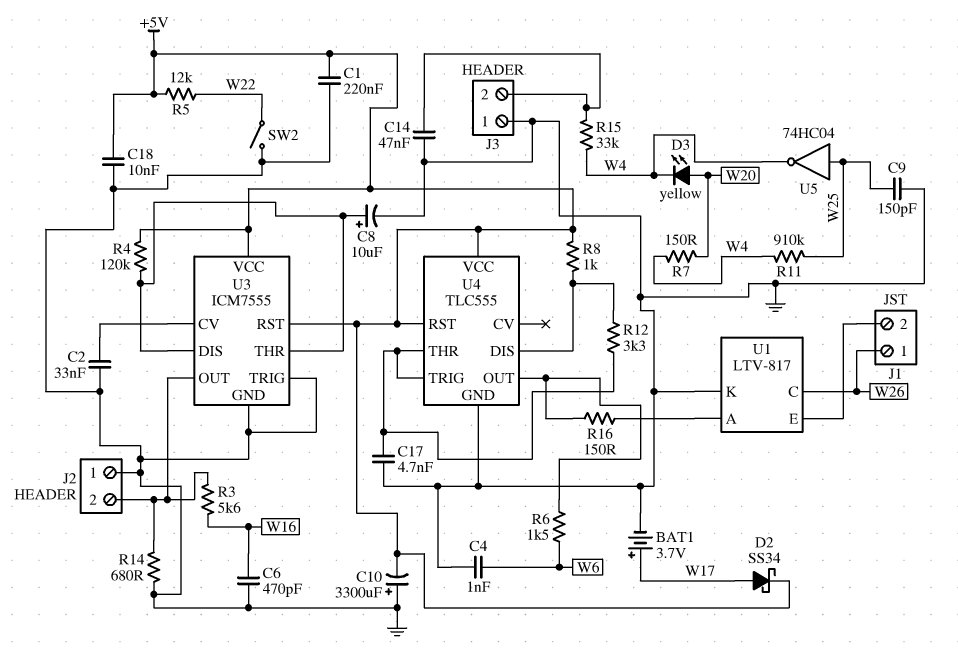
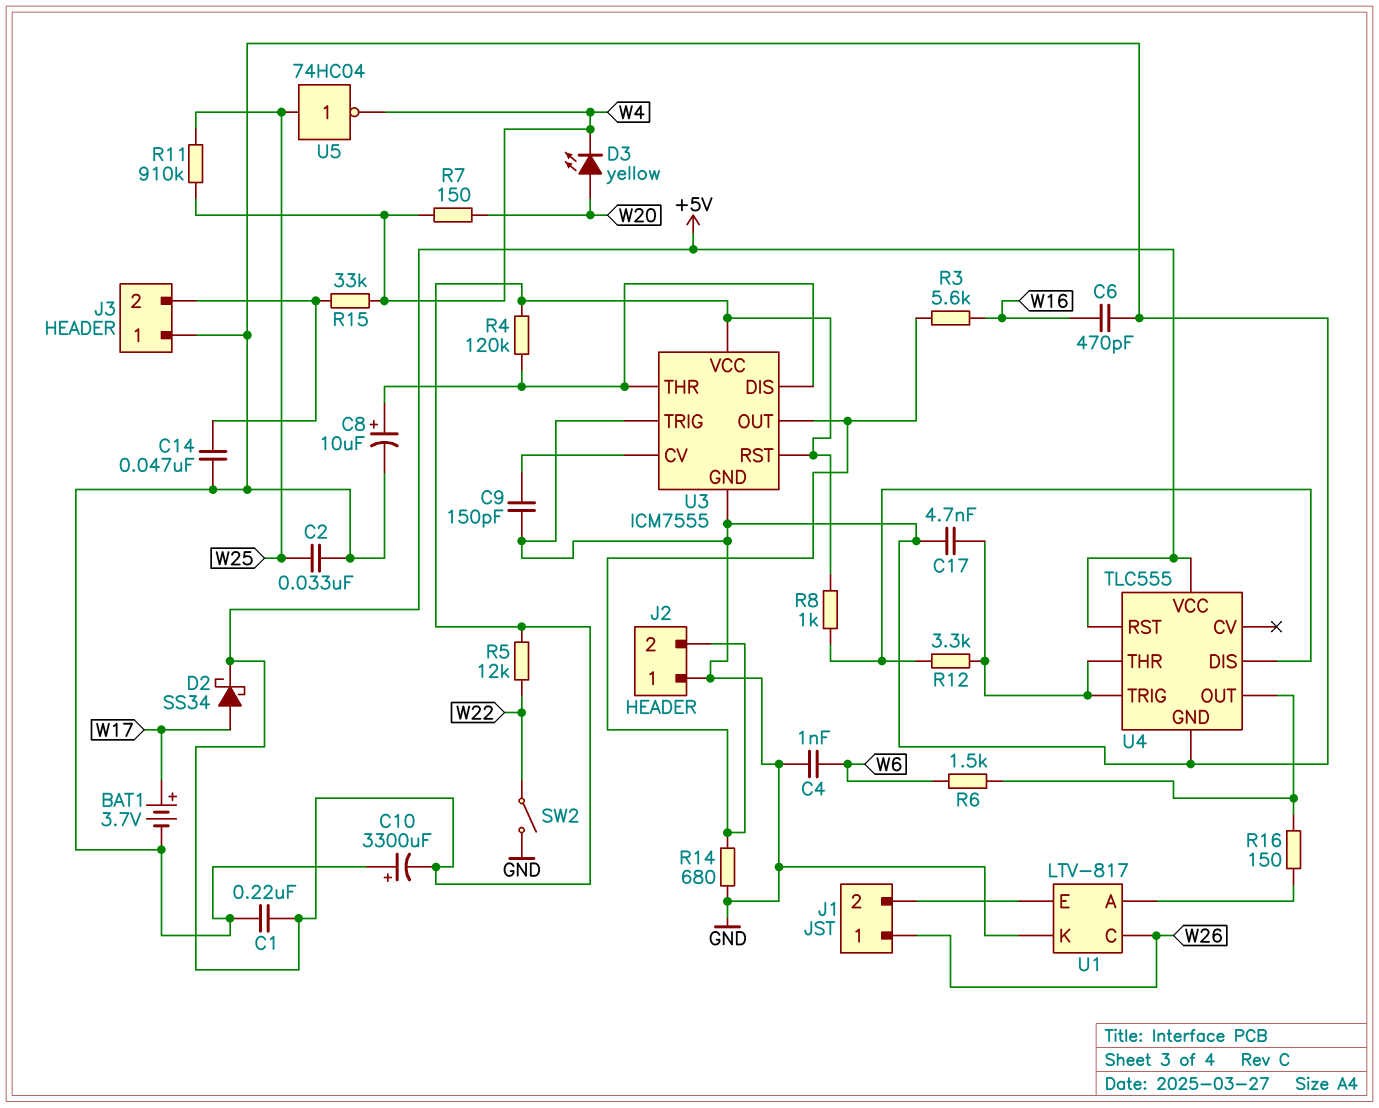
C2: 33nF (GND, U3/CV) -> 33nF (GND, W25)
C9: 150pF (GND, W25) -> 150pF (GND, U3/CV)
C18: 10nF (+5V, GND) -> none

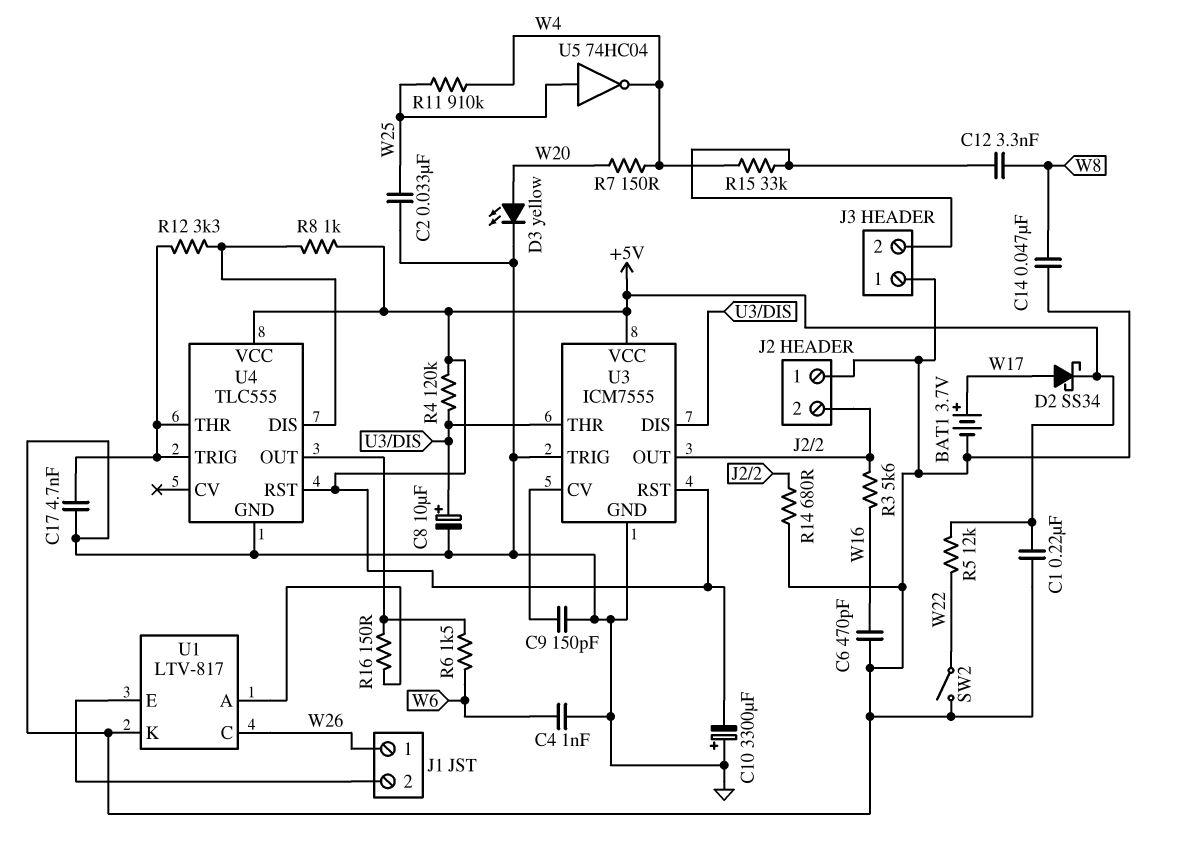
C12: none -> 3.3nF (J3/2, W8)
C14: 47nF (GND, J3/2) -> 47nF (GND, W8)
D3: LED yellow (A W20, K W4) -> LED yellow (A W20, K GND)

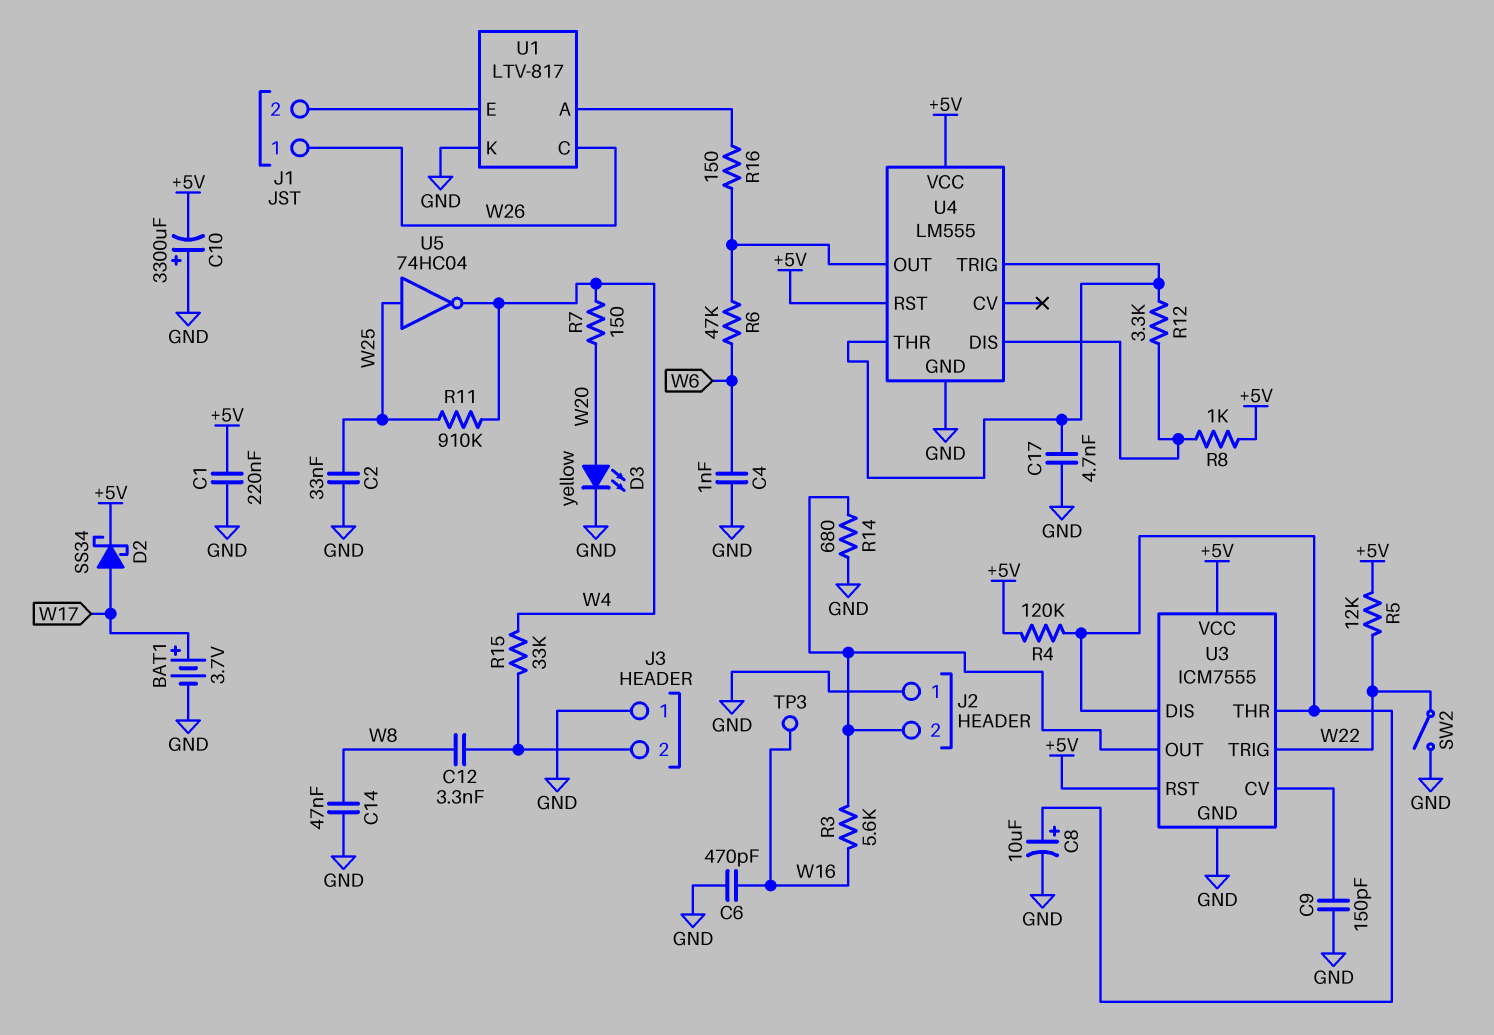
R6: 1.5k (U4/OUT, W6) -> 47k (U4/OUT, W6)
TP3: none -> test point (W16)
U3 pin TRIG: GND -> W22
U4: TLC555 -> LM555

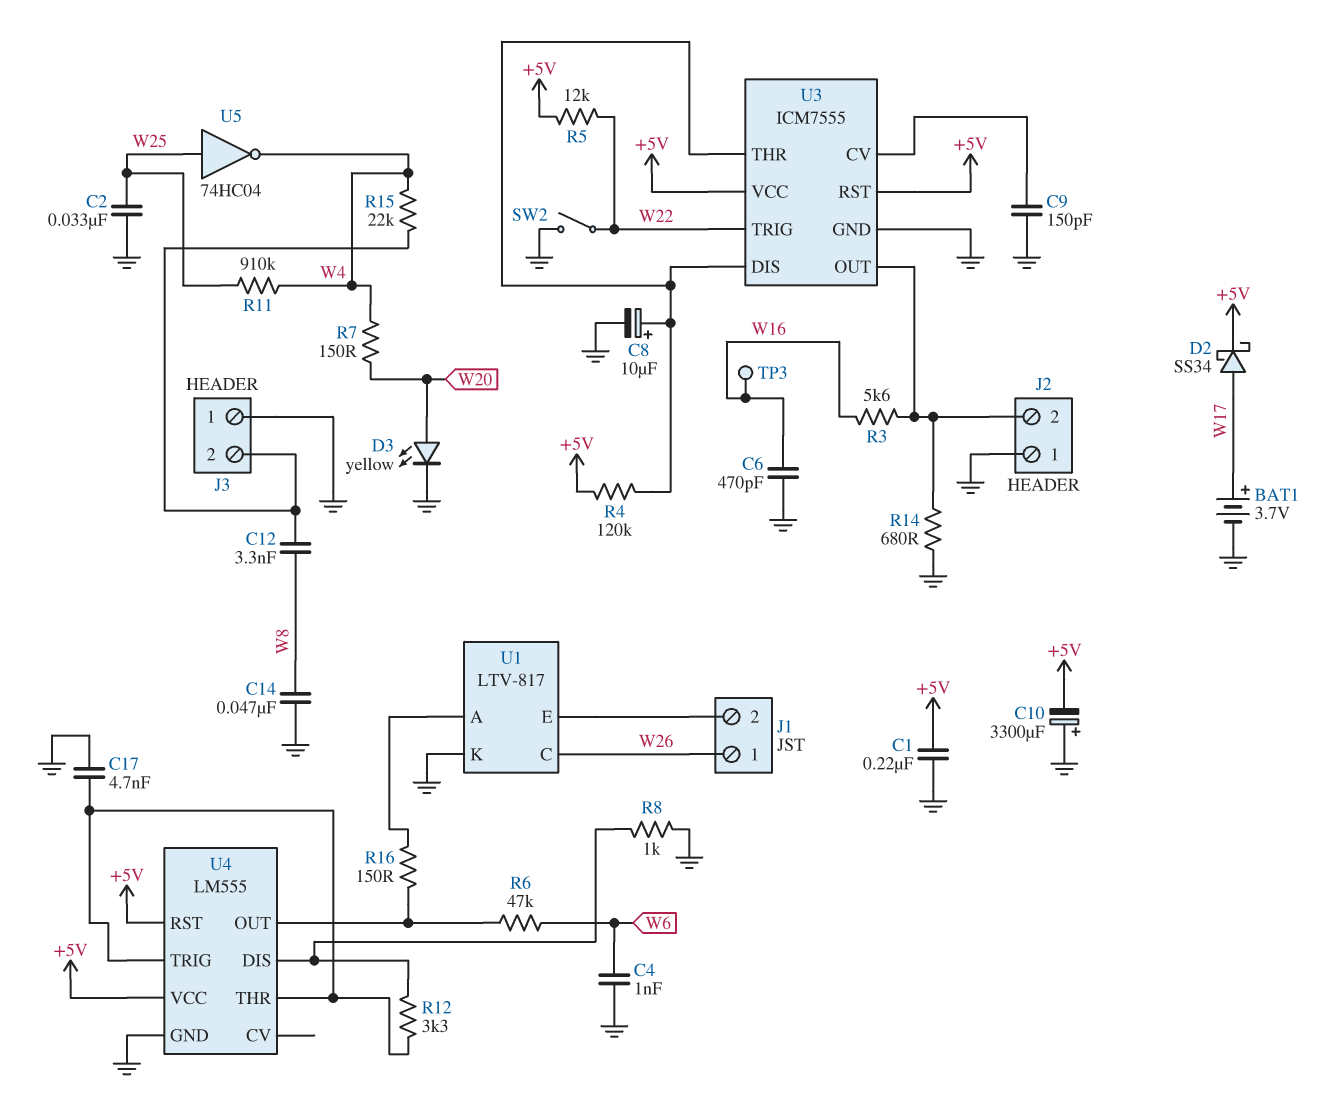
R8: 1k (+5V, U4/DIS) -> 1k (GND, U4/DIS)
R15: 33k (J3/2, W4) -> 22k (J3/2, W4)

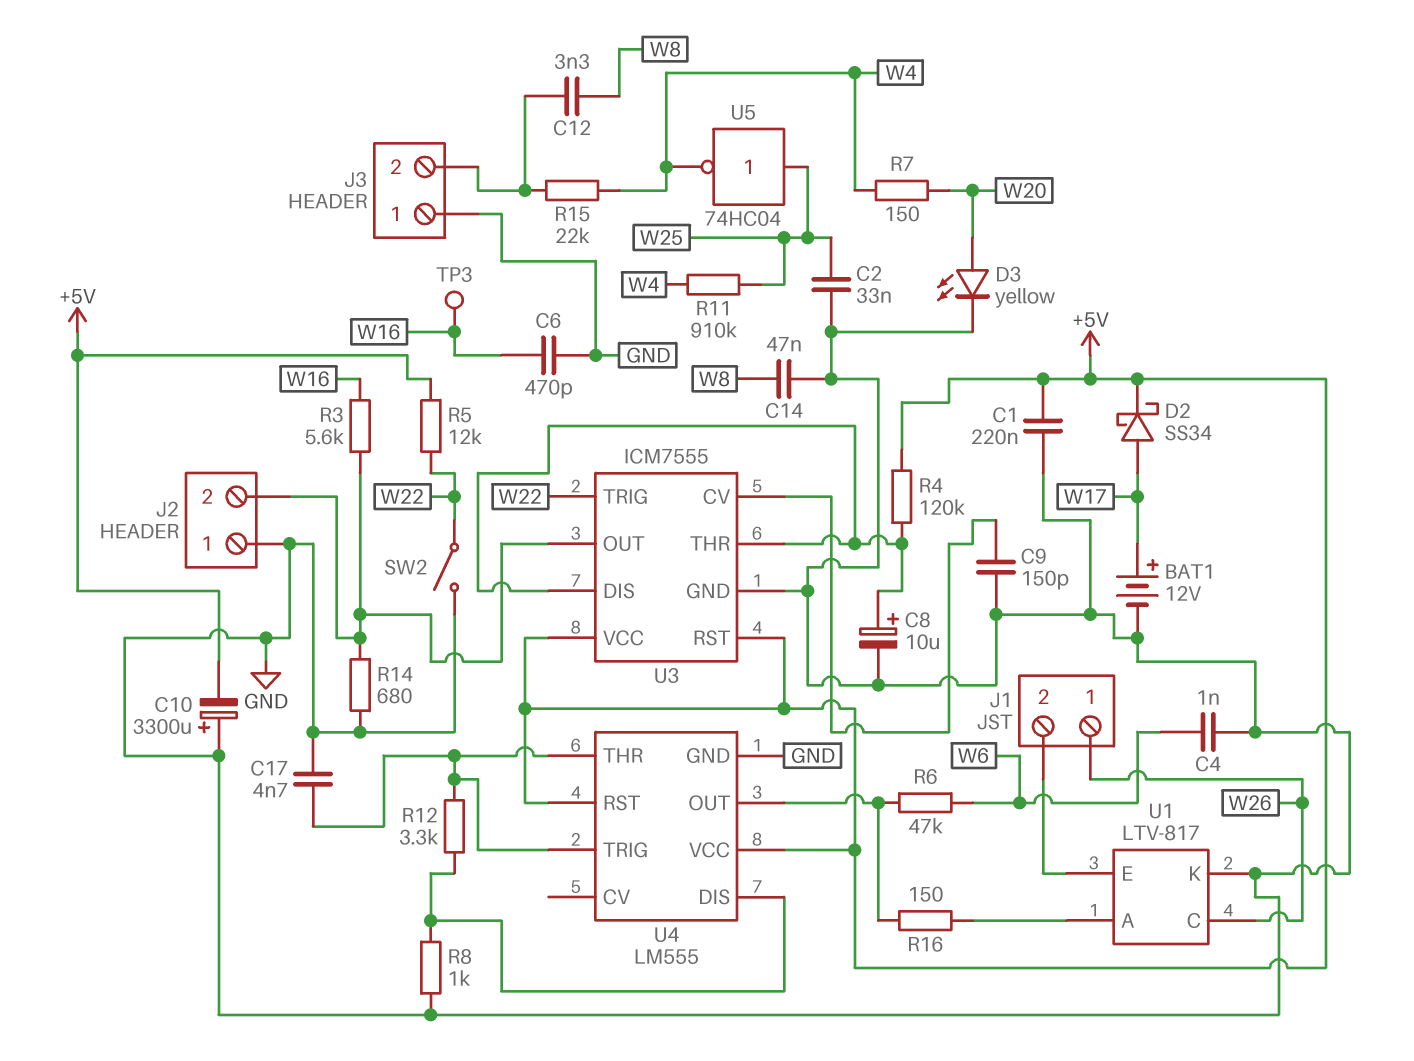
BAT1: 3.7V (plus W17, minus GND) -> 12V (plus W17, minus GND)

